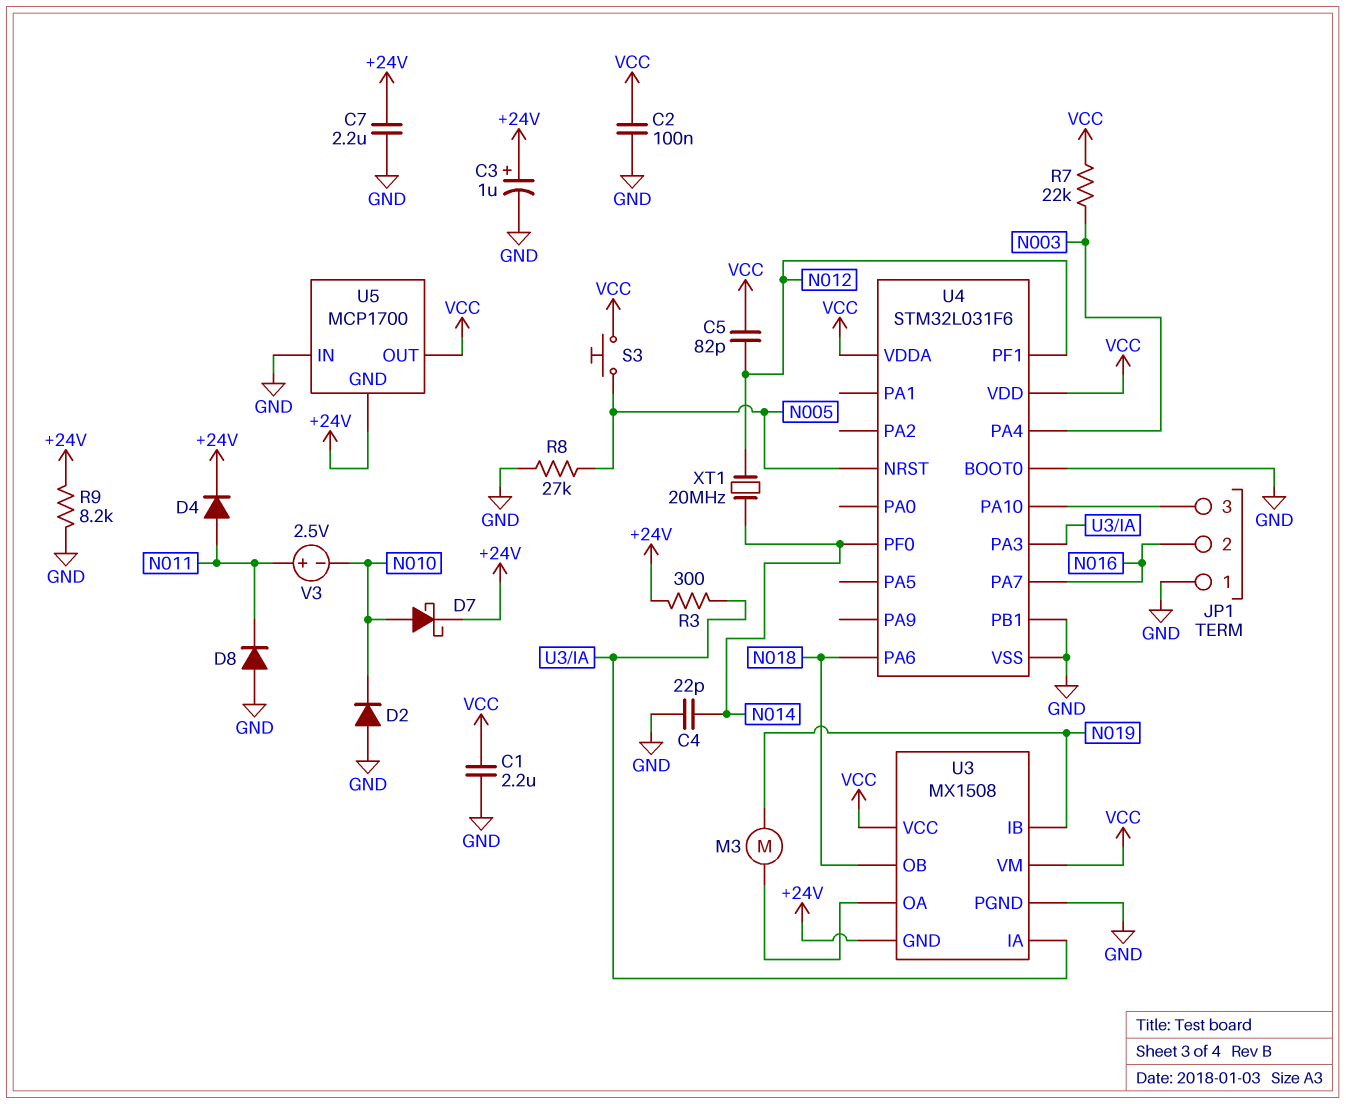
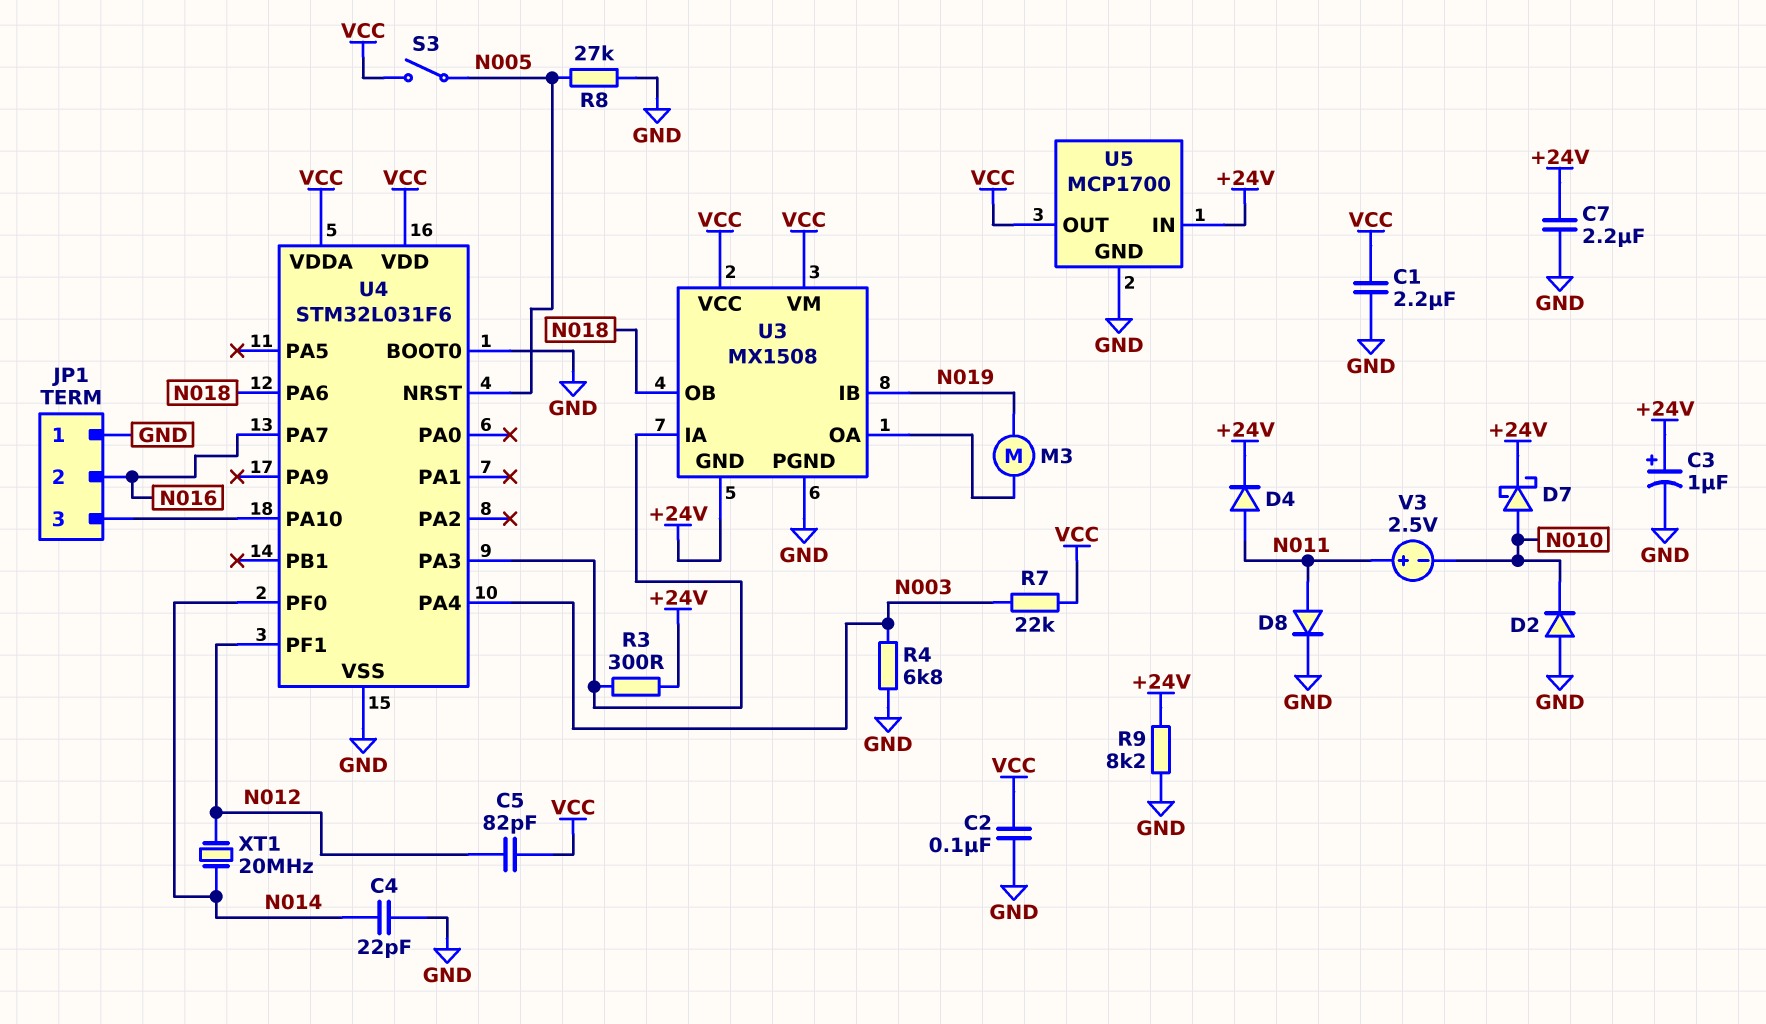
D8: diode (A GND, K N011) -> diode (A N011, K GND)
R4: none -> 6.8k (GND, N003)
S3: button (N005, VCC) -> switch (N005, VCC)
U4 pin PB1: GND -> none
U5 pin GND: +24V -> GND
U5 pin IN: GND -> +24V

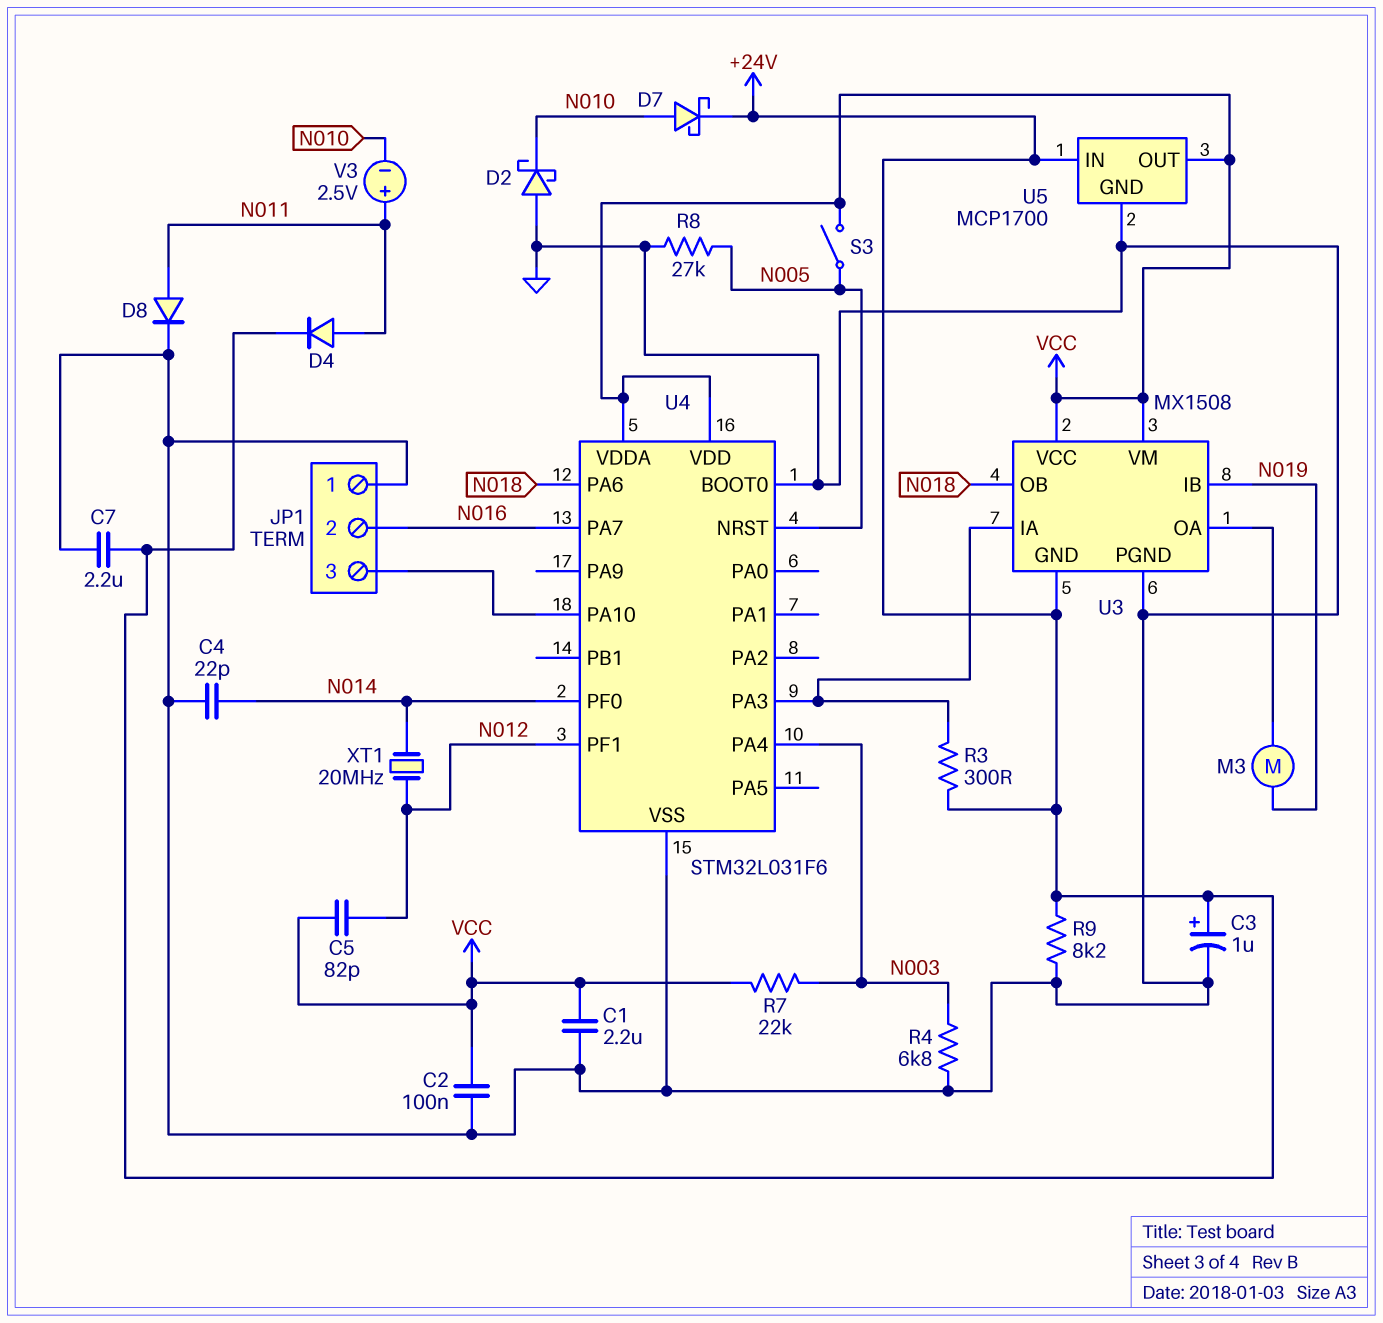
D2: diode (A GND, K N010) -> schottky (A GND, K N010)

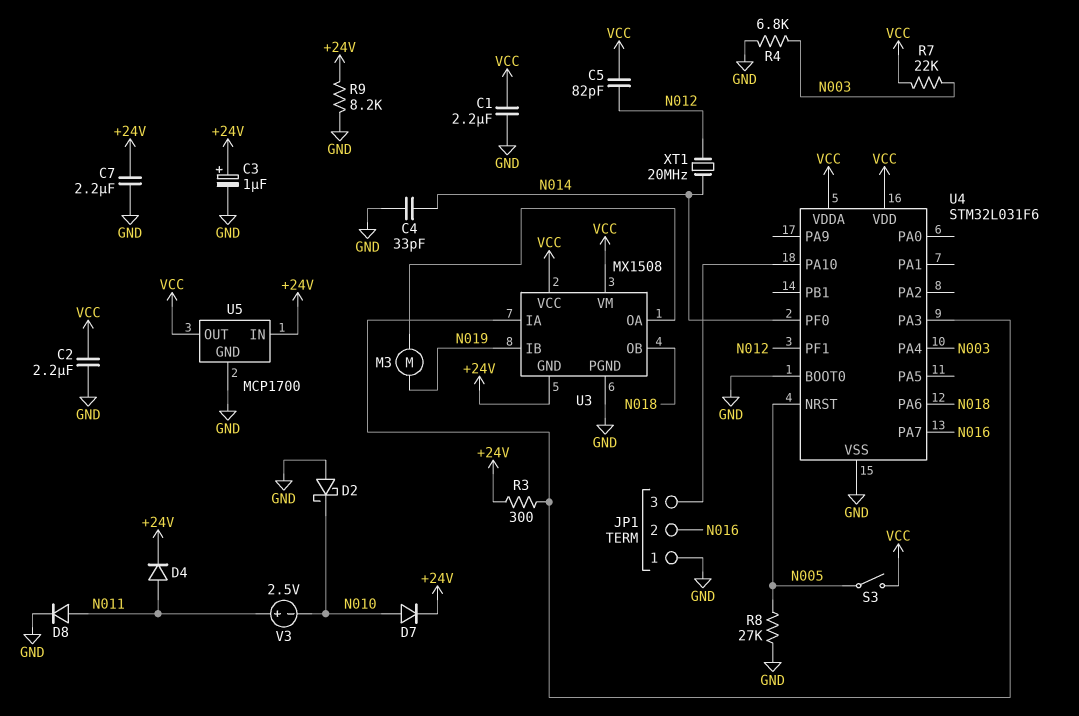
C2: 100nF (GND, VCC) -> 2.2uF (GND, VCC)
C4: 22pF (GND, N014) -> 33pF (GND, N014)
D7: schottky (A N010, K +24V) -> diode (A N010, K +24V)

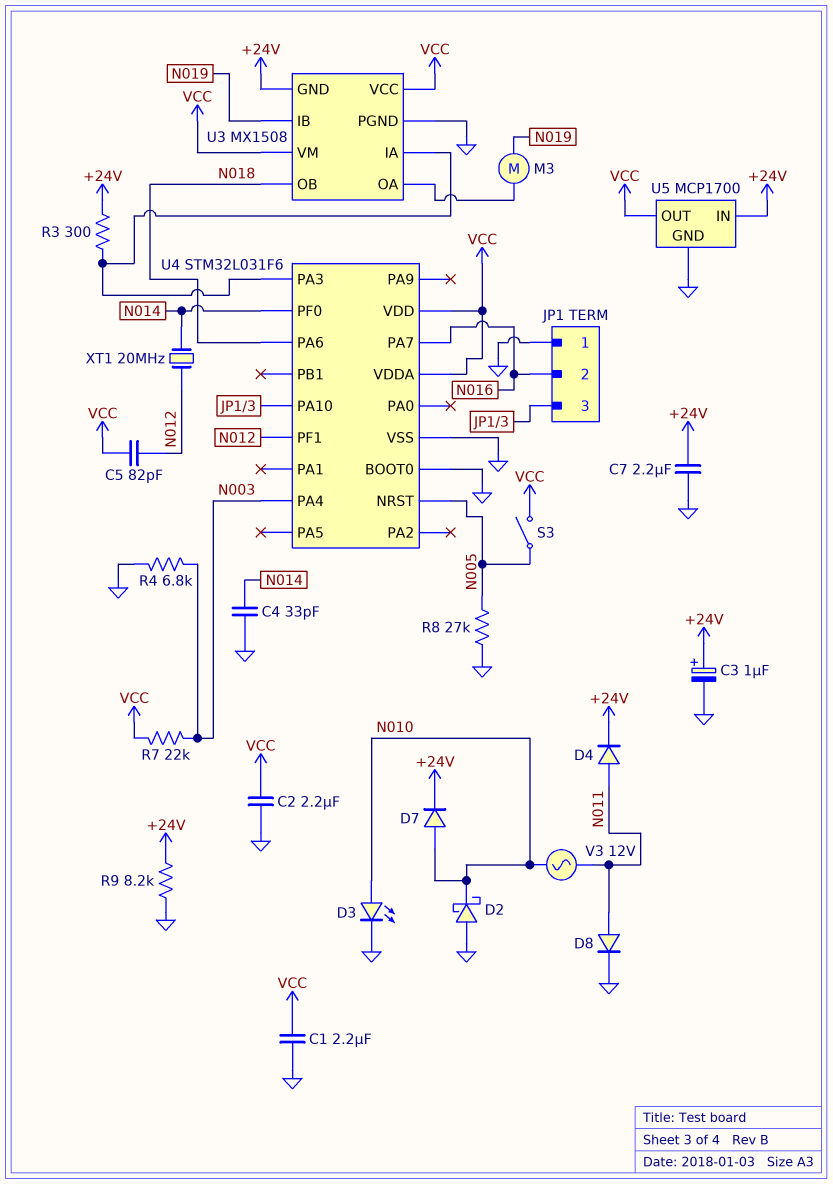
D3: none -> LED (A N010, K GND)
V3: 2.5V (plus N011, minus N010) -> AC 12V (N010, N011)

